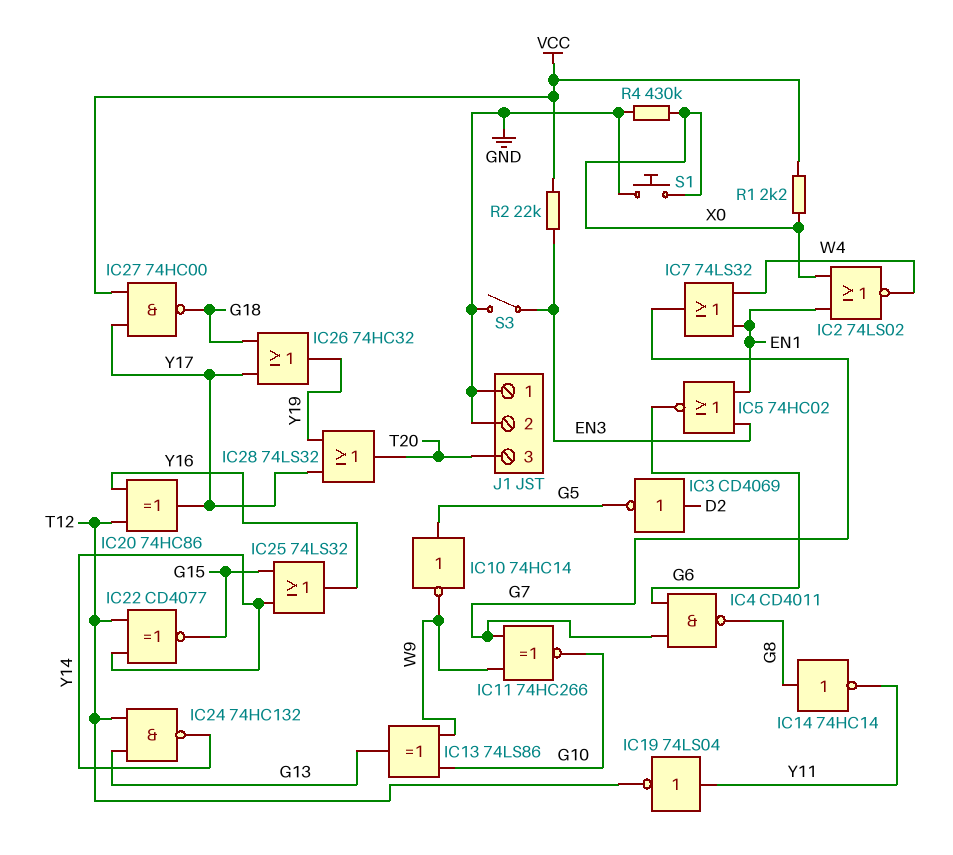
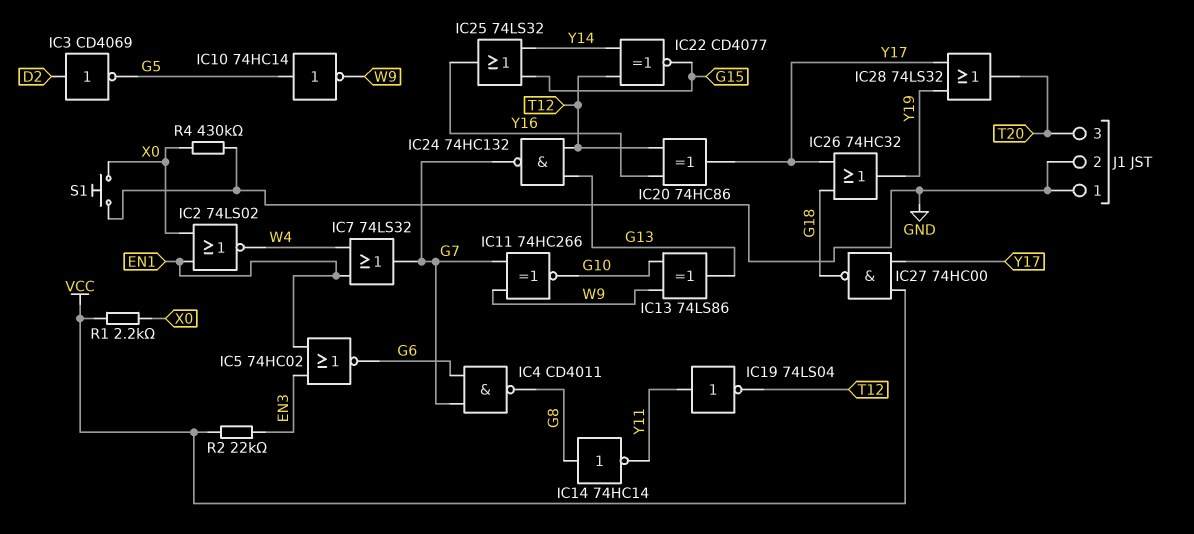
IC24: NAND 74HC132 (in G13, in T12, out Y14) -> NAND 74HC132 (in G13, in T12, out G7)
S3: switch (EN3, GND) -> none

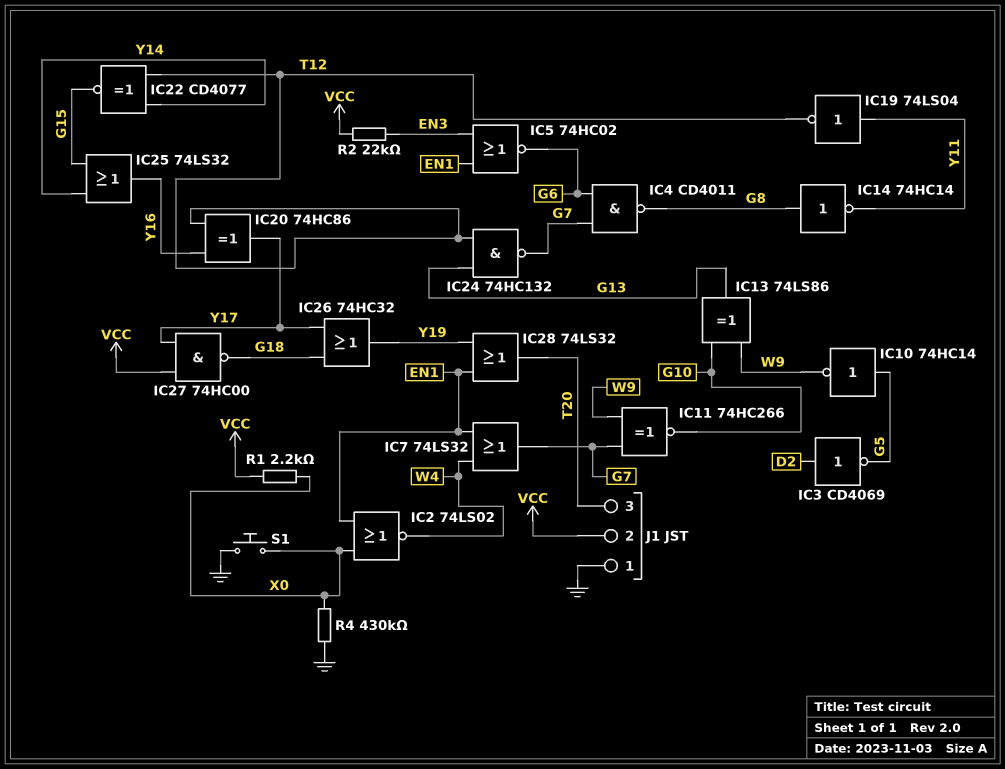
IC28: OR 74LS32 (in Y17, in Y19, out T20) -> OR 74LS32 (in EN1, in Y19, out T20)
J1 pin 2: GND -> VCC

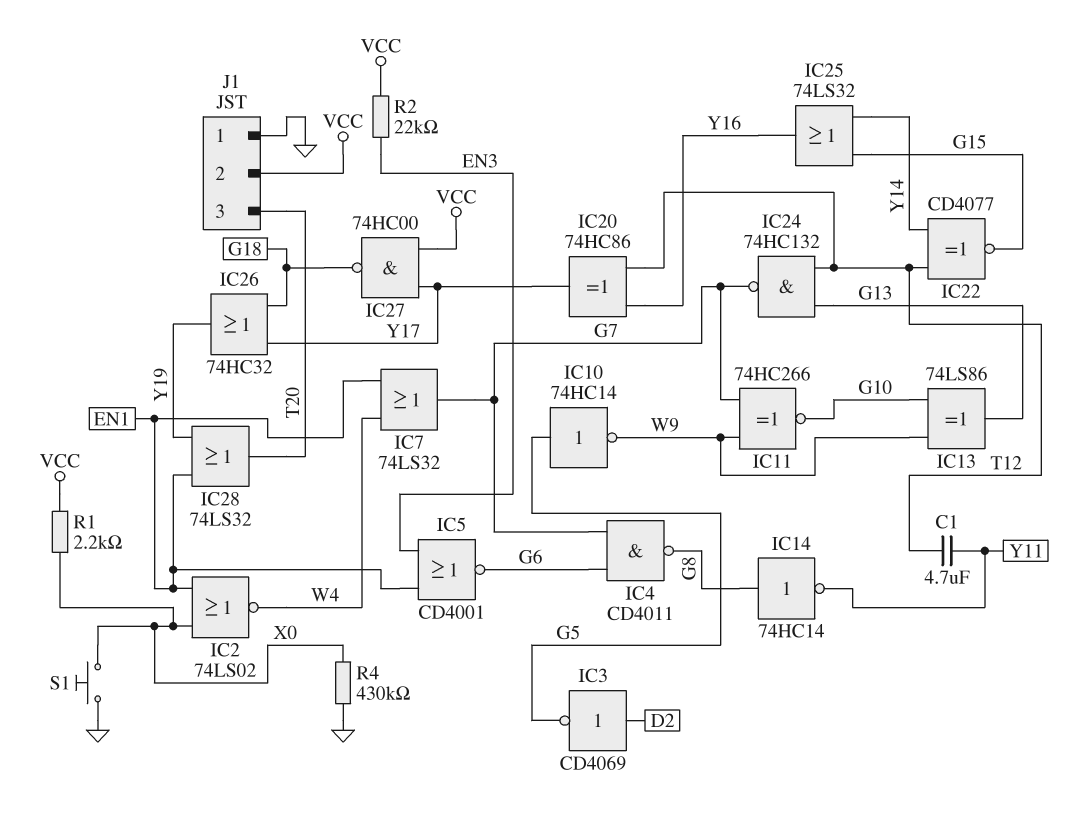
C1: none -> 4.7uF (T12, Y11)
IC5: NOR 74HC02 (in EN1, in EN3, out G6) -> NOR CD4001 (in EN1, in EN3, out G6)
IC19: NOT 74LS04 (in Y11, out T12) -> none

